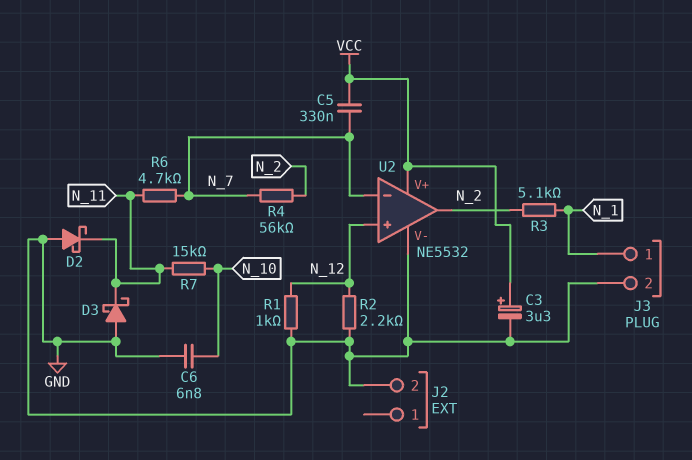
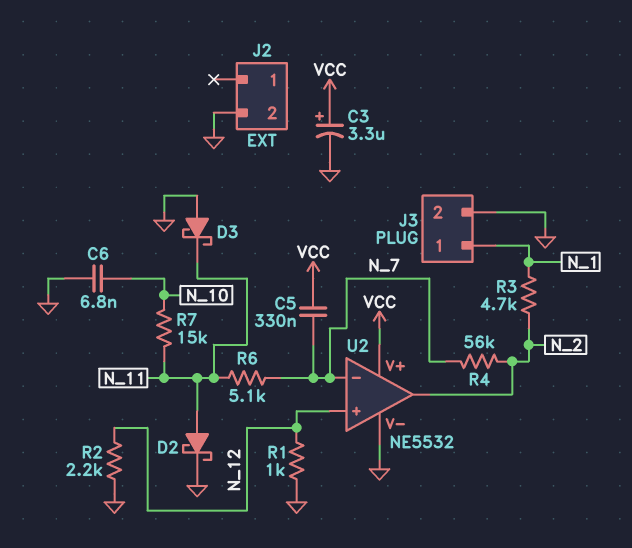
D2: schottky (A GND, K N_11) -> schottky (A N_11, K GND)
R3: 5.1k (N_1, N_2) -> 4.7k (N_1, N_2)
R6: 4.7k (N_7, N_11) -> 5.1k (N_7, N_11)

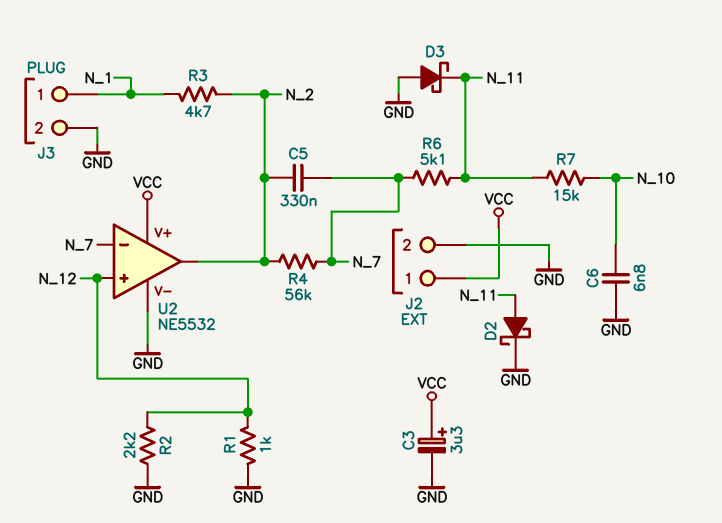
C5: 330nF (N_7, VCC) -> 330nF (N_2, N_7)
J2 pin 1: none -> VCC

